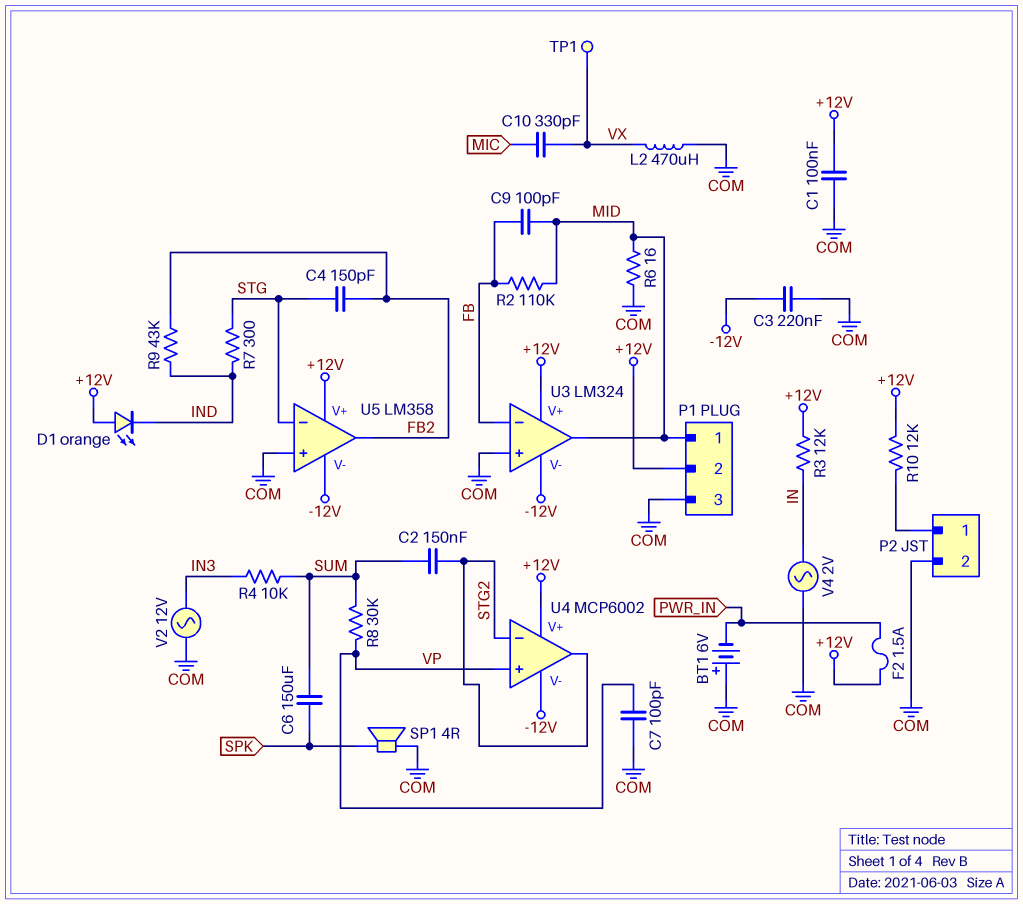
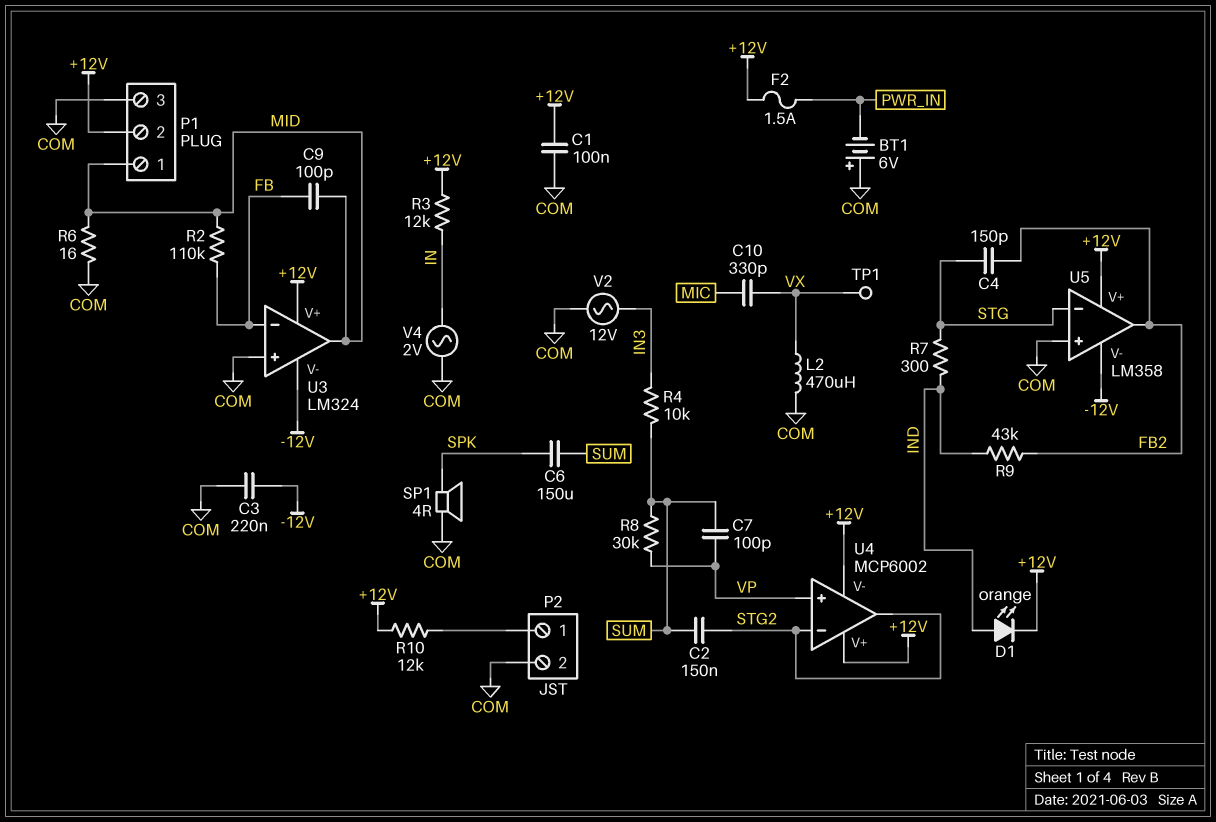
C7: 100pF (COM, VP) -> 100pF (SUM, VP)
D1: LED orange (A +12V, K IND) -> LED orange (A IND, K +12V)
U4 pin V-: -12V -> +12V

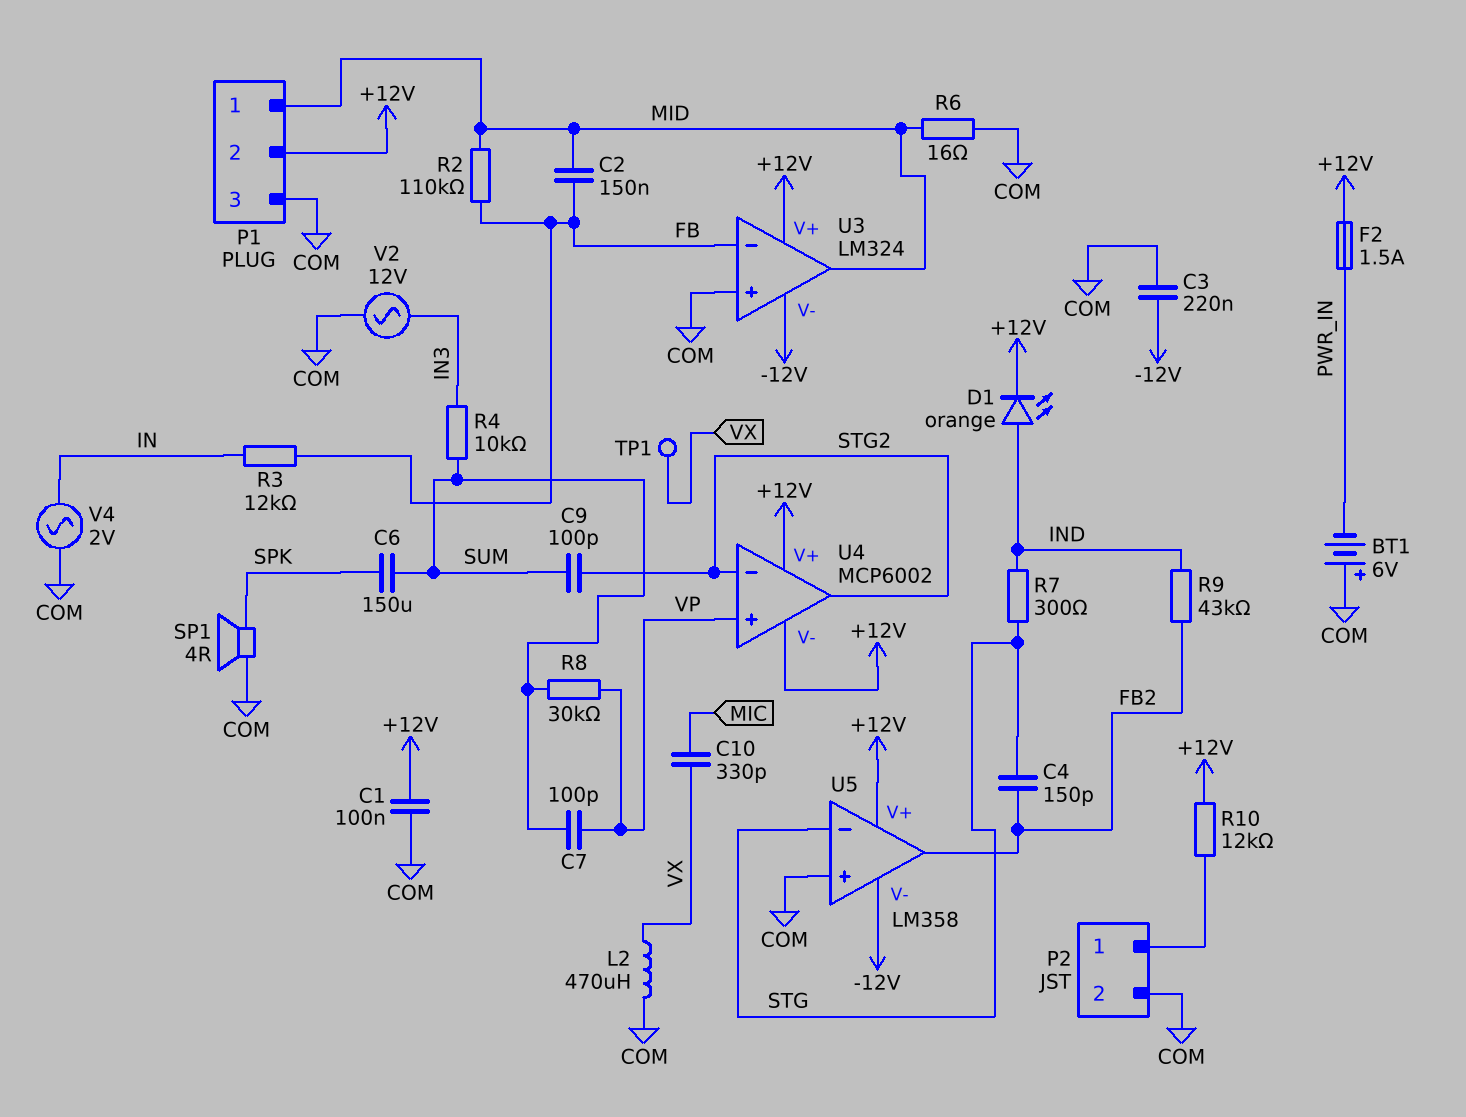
C2: 150nF (STG2, SUM) -> 150nF (FB, MID)
C9: 100pF (FB, MID) -> 100pF (STG2, SUM)
R3: 12k (+12V, IN) -> 12k (FB, IN)

